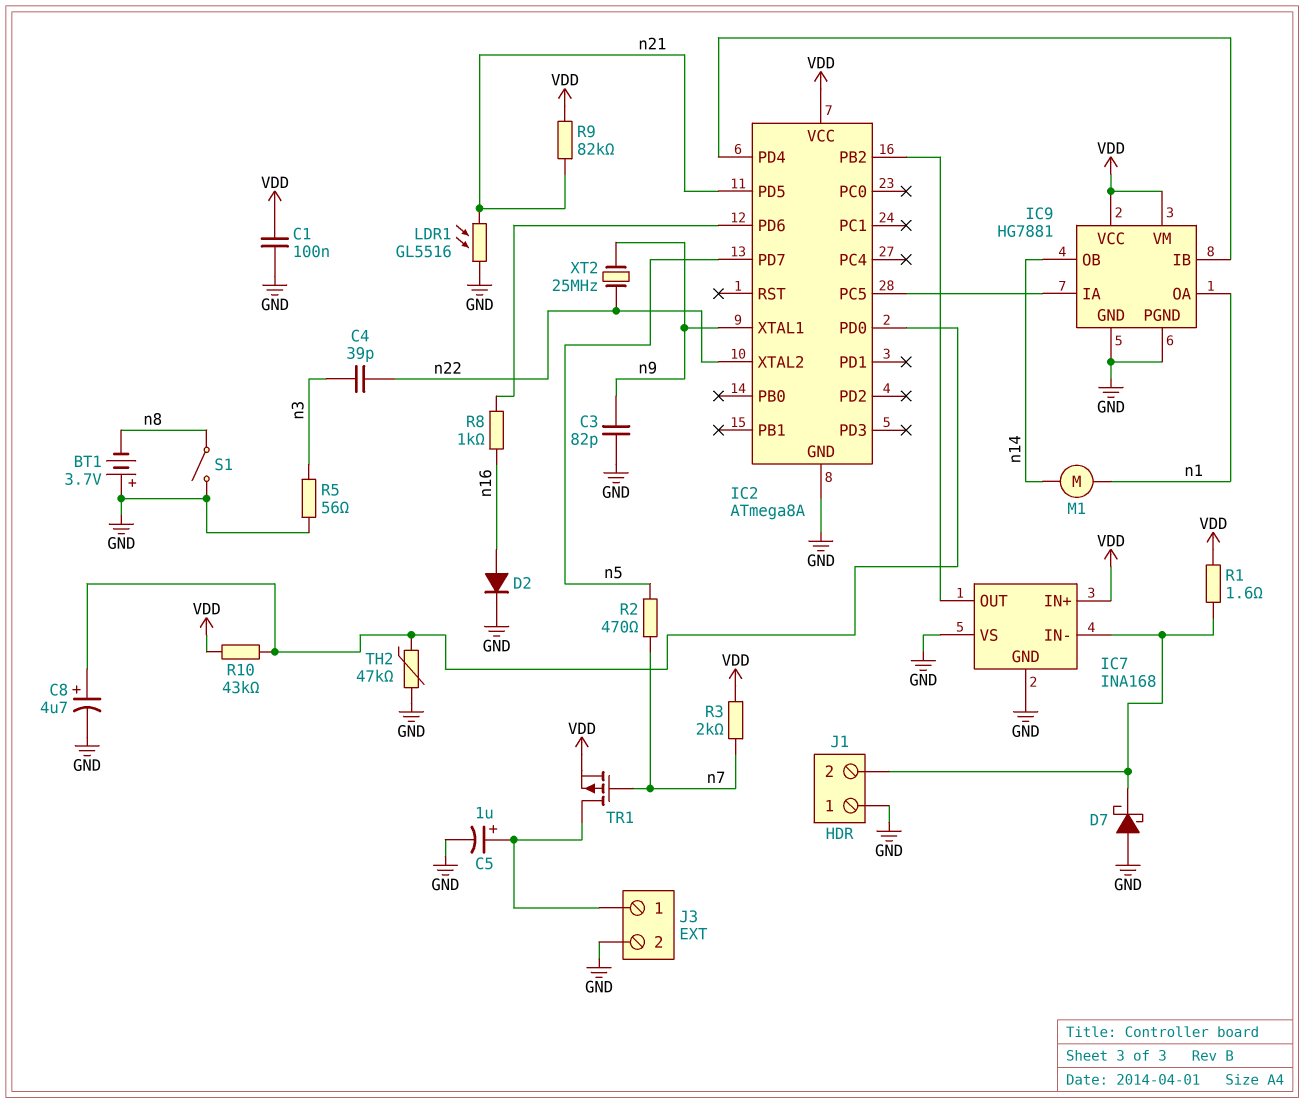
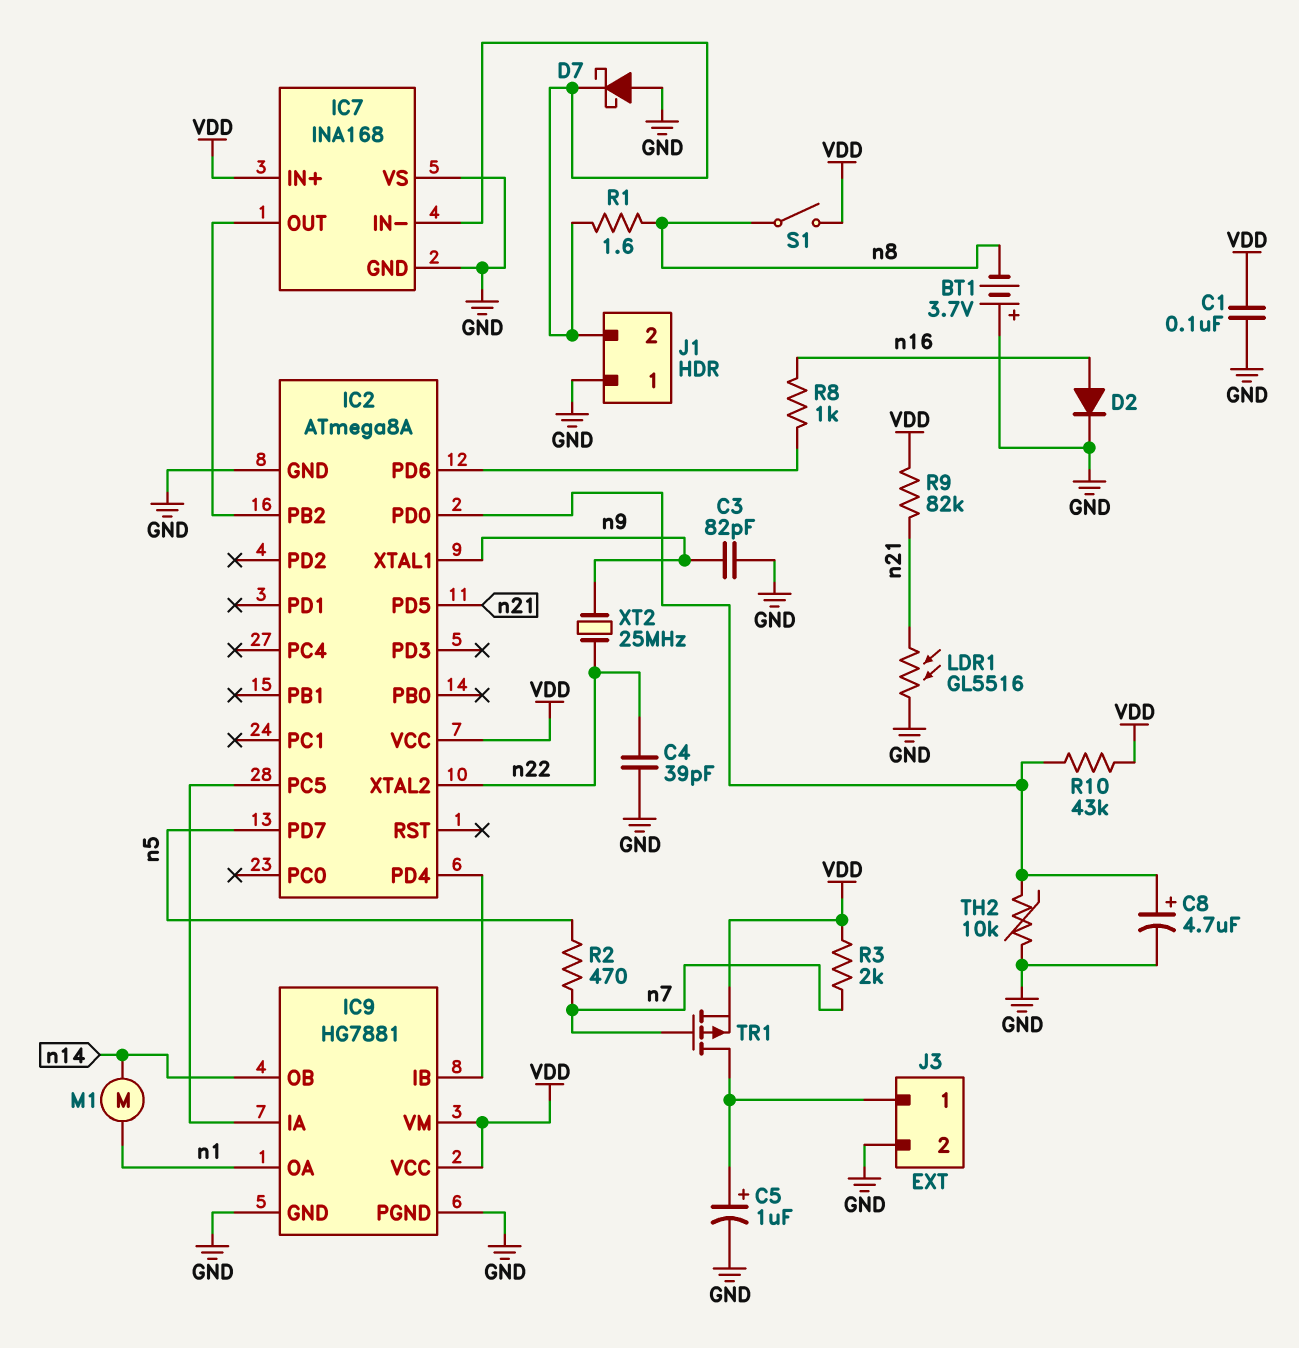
C4: 39pF (n3, n22) -> 39pF (GND, n22)
R1: 1.6 (IC7/IN-, VDD) -> 1.6 (IC7/IN-, n8)
R5: 56 (GND, n3) -> none
S1: switch (GND, n8) -> switch (VDD, n8)
TH2: 47k (GND, IC2/PD0) -> 10k (GND, IC2/PD0)

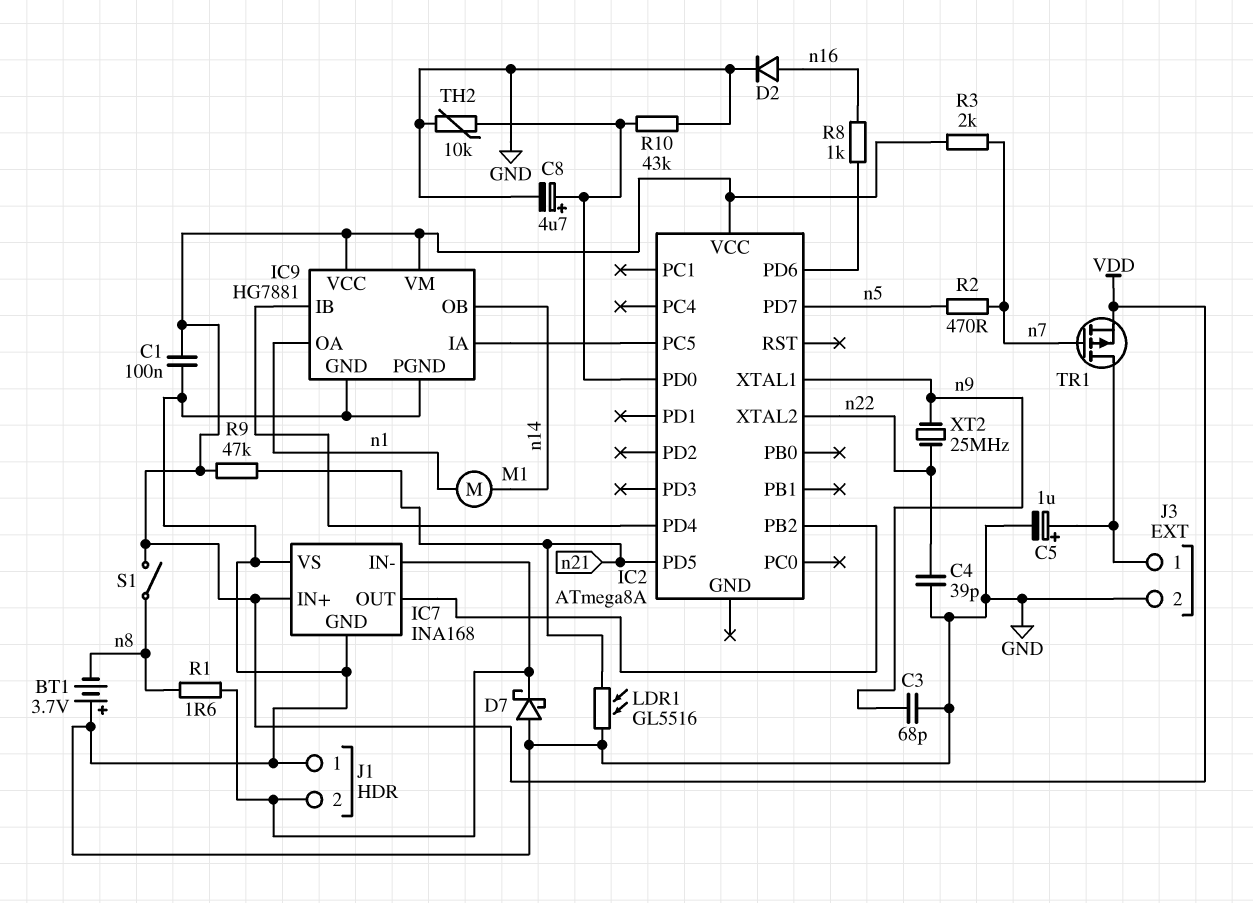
C3: 82pF (GND, n9) -> 68pF (GND, n9)
IC2 pin GND: GND -> none
R9: 82k (VDD, n21) -> 47k (VDD, n21)
R10: 43k (IC2/PD0, VDD) -> 43k (GND, IC2/PD0)

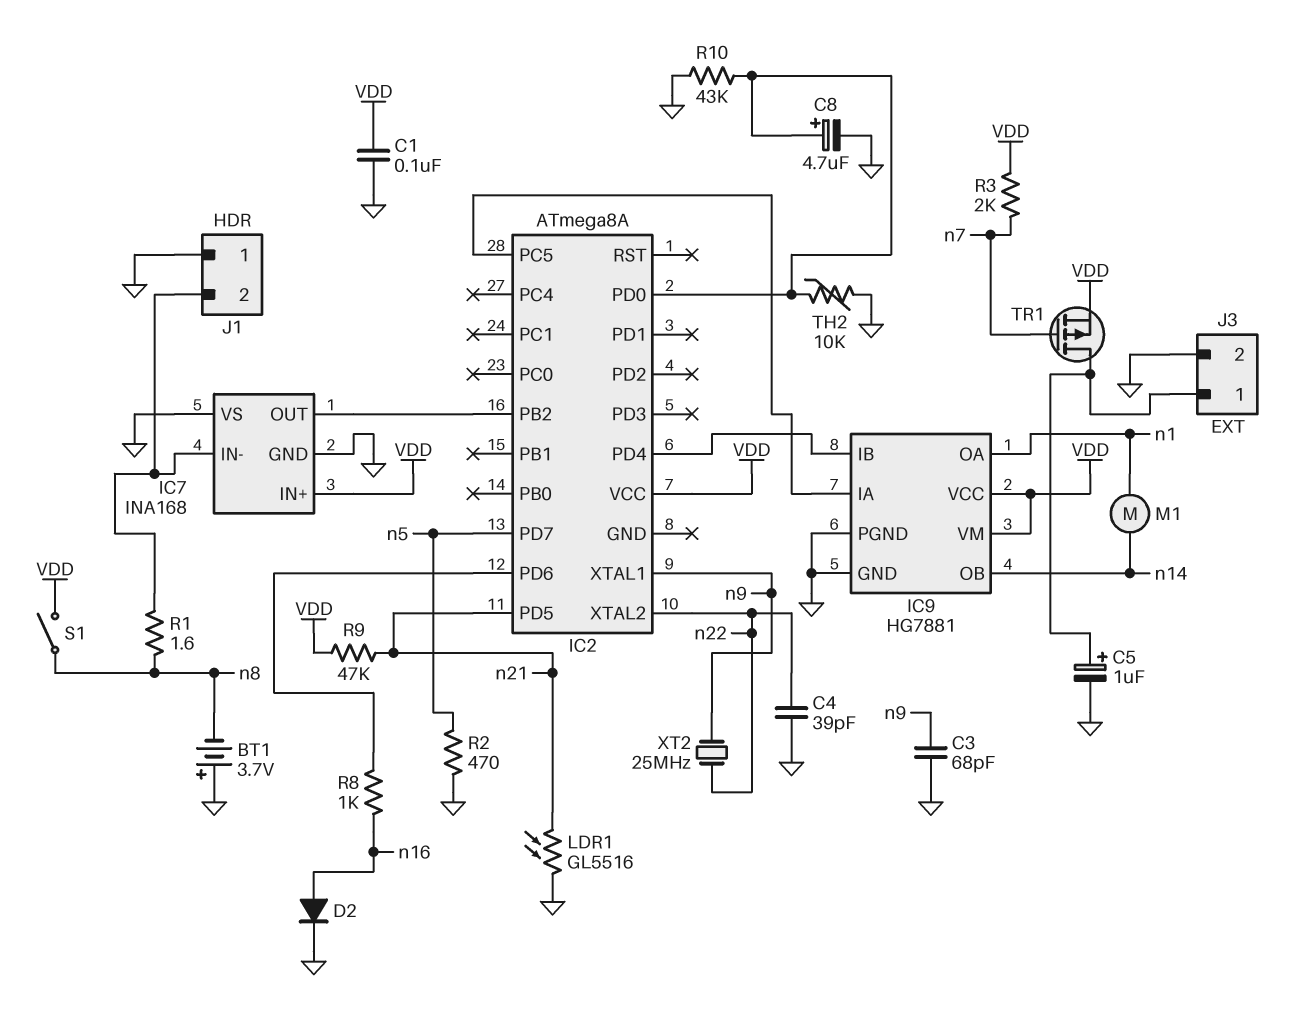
D7: schottky (A GND, K IC7/IN-) -> none
R2: 470 (n5, n7) -> 470 (GND, n5)

